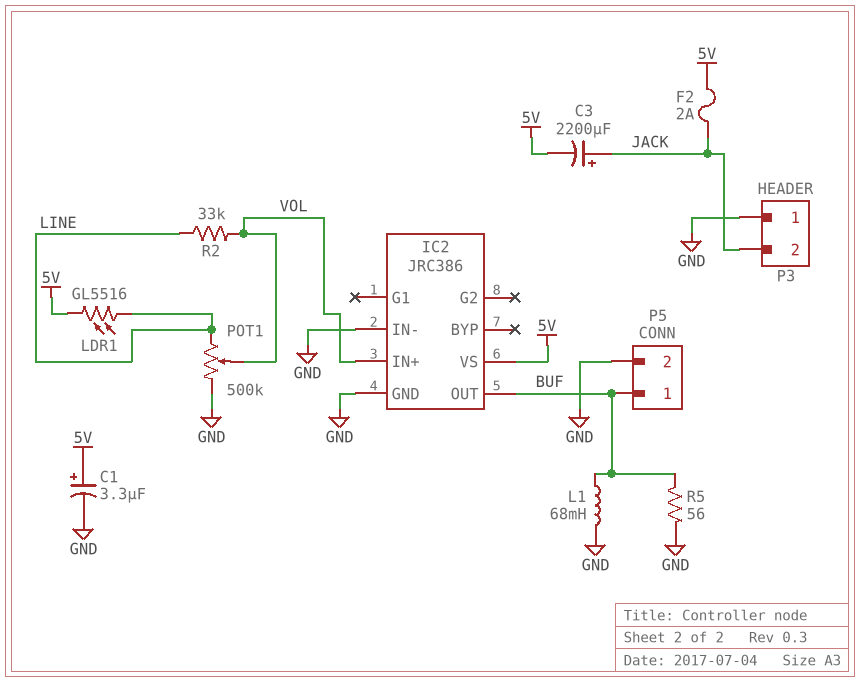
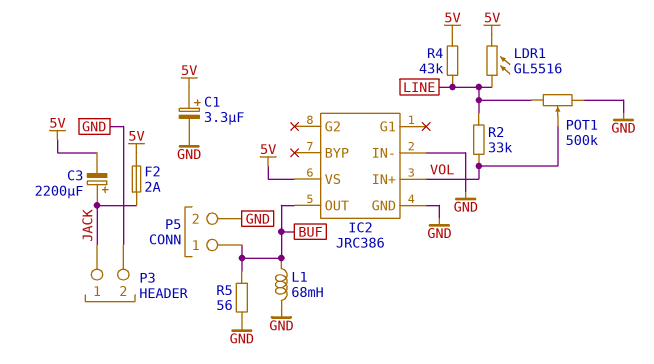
P3 pin 1: GND -> JACK
P3 pin 2: JACK -> GND
R4: none -> 43k (5V, LINE)

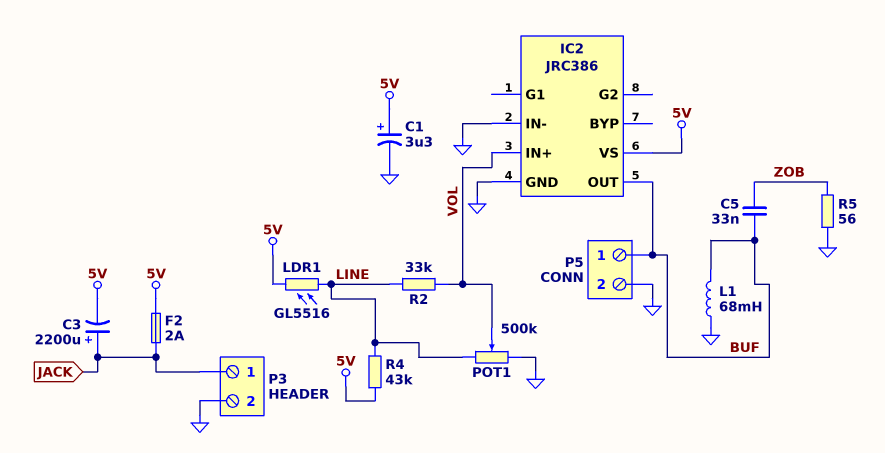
C5: none -> 33nF (BUF, ZOB)
R5: 56 (BUF, GND) -> 56 (GND, ZOB)

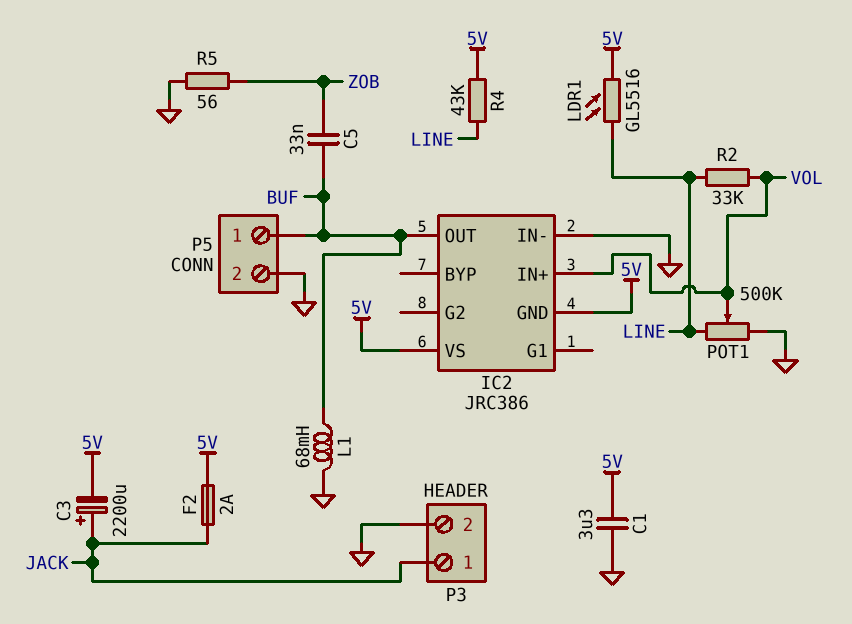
C1: 3.3uF (plus 5V, minus GND) -> 3.3uF (5V, GND)
IC2 pin GND: GND -> 5V

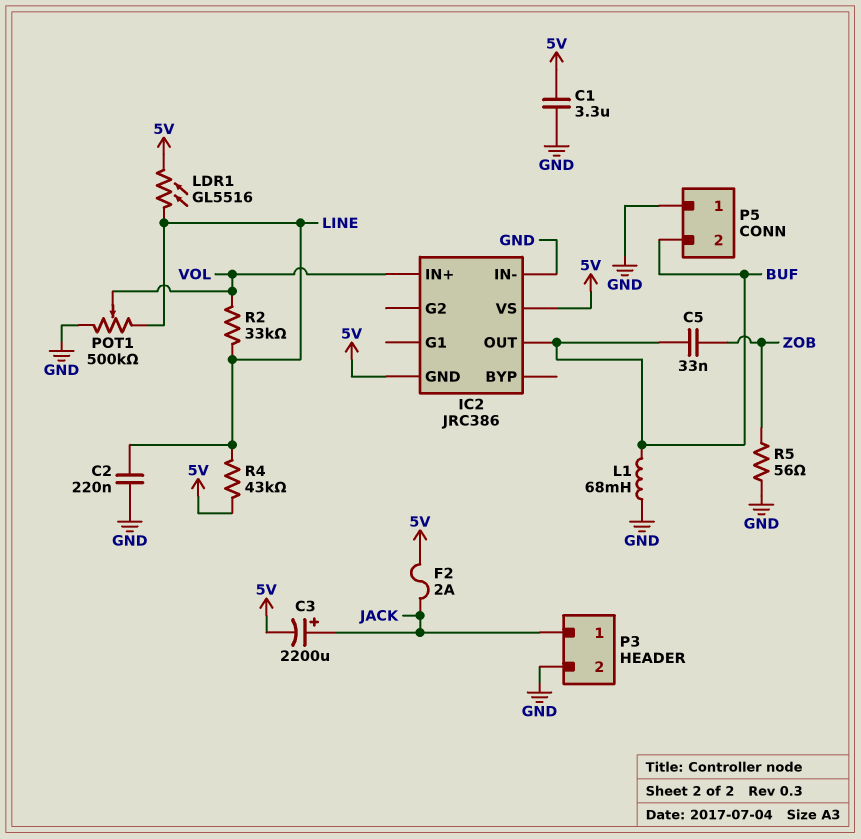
C2: none -> 220nF (GND, LINE)
P5 pin 1: BUF -> GND
P5 pin 2: GND -> BUF

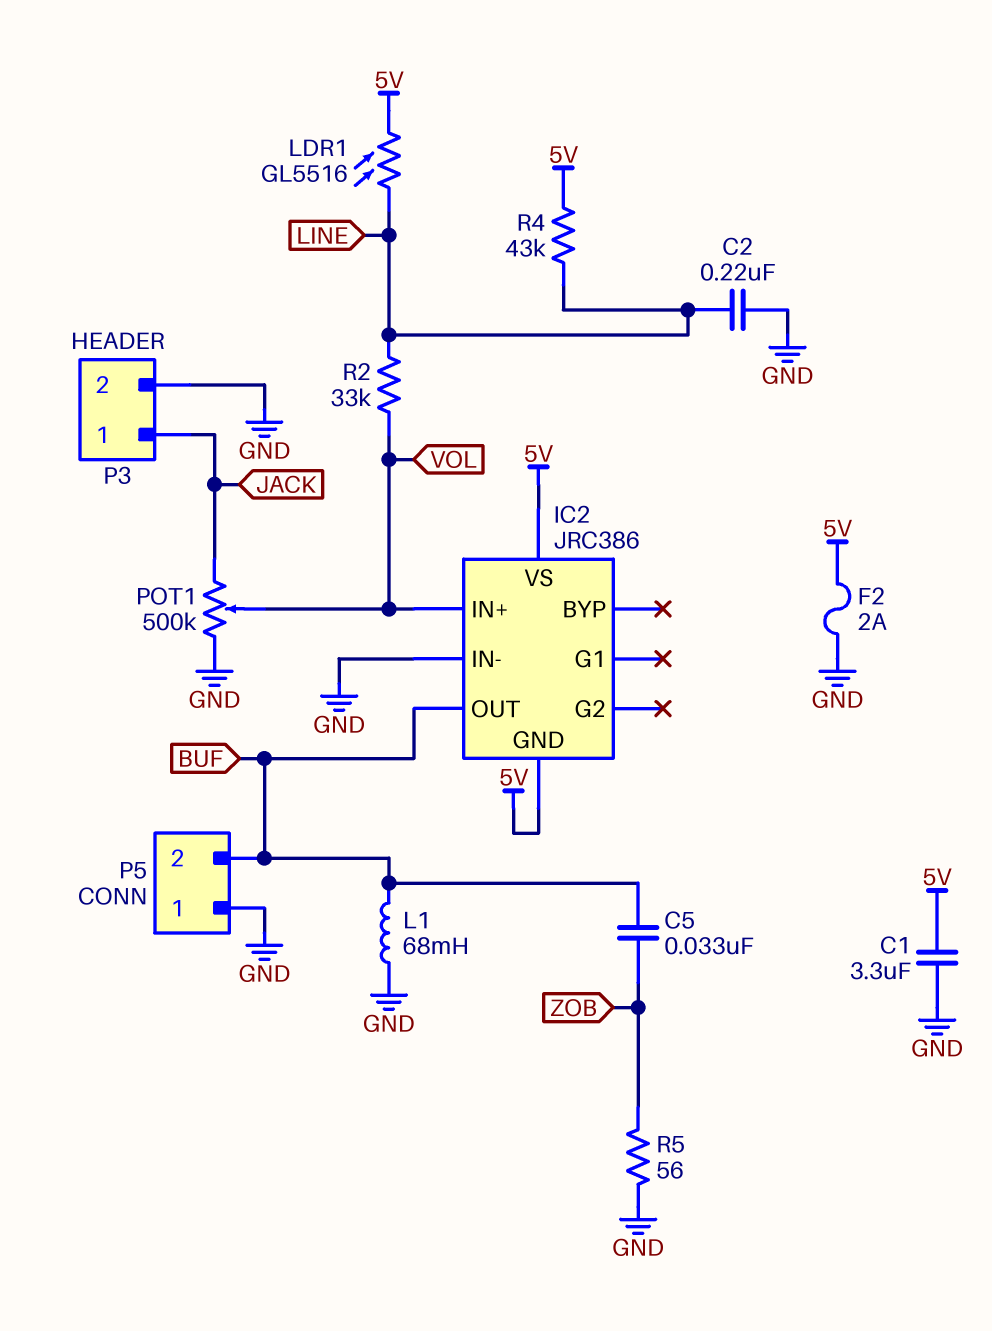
C3: 2200uF (plus JACK, minus 5V) -> none
F2: 2A (5V, JACK) -> 2A (5V, GND)
POT1: 500k (GND, LINE, wiper VOL) -> 500k (GND, JACK, wiper VOL)

